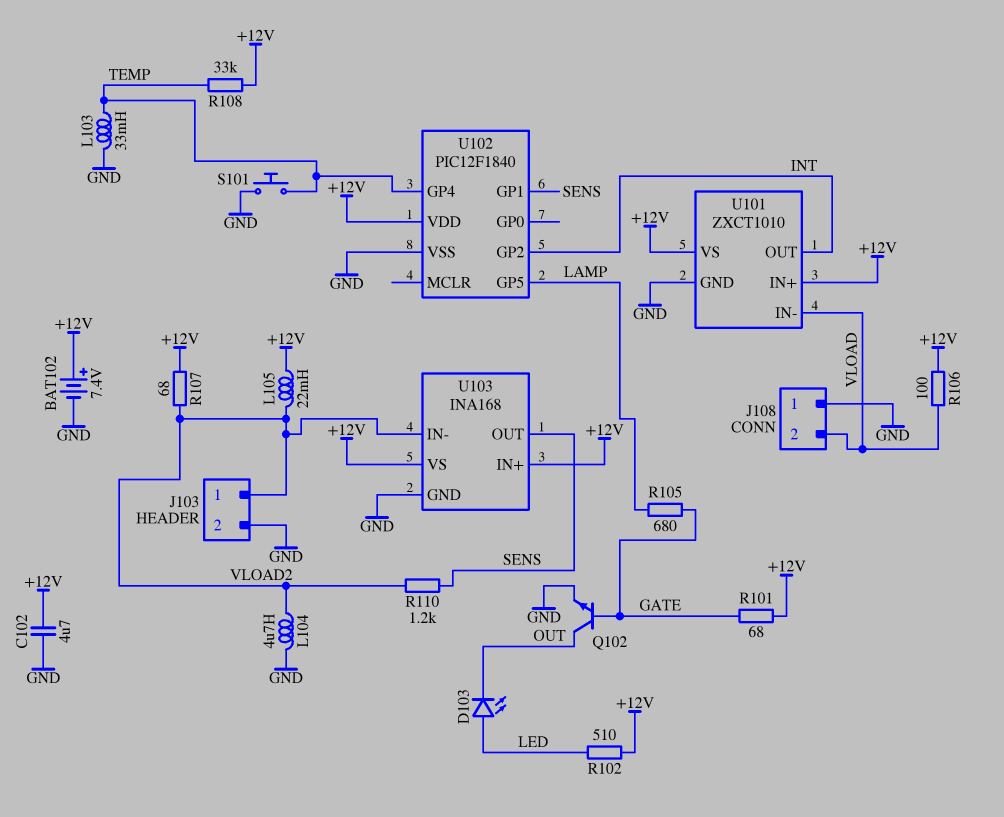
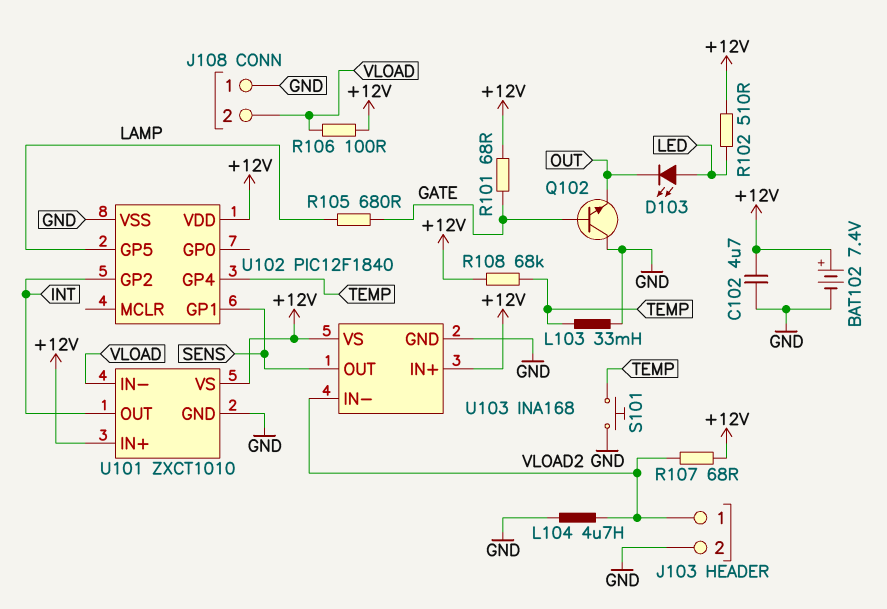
L105: 22mH (+12V, VLOAD2) -> none
Q102: NPN (B GATE, C OUT, E GND) -> NPN (B GATE, C GND, E OUT)
R108: 33k (+12V, TEMP) -> 68k (+12V, TEMP)
R110: 1.2k (SENS, VLOAD2) -> none

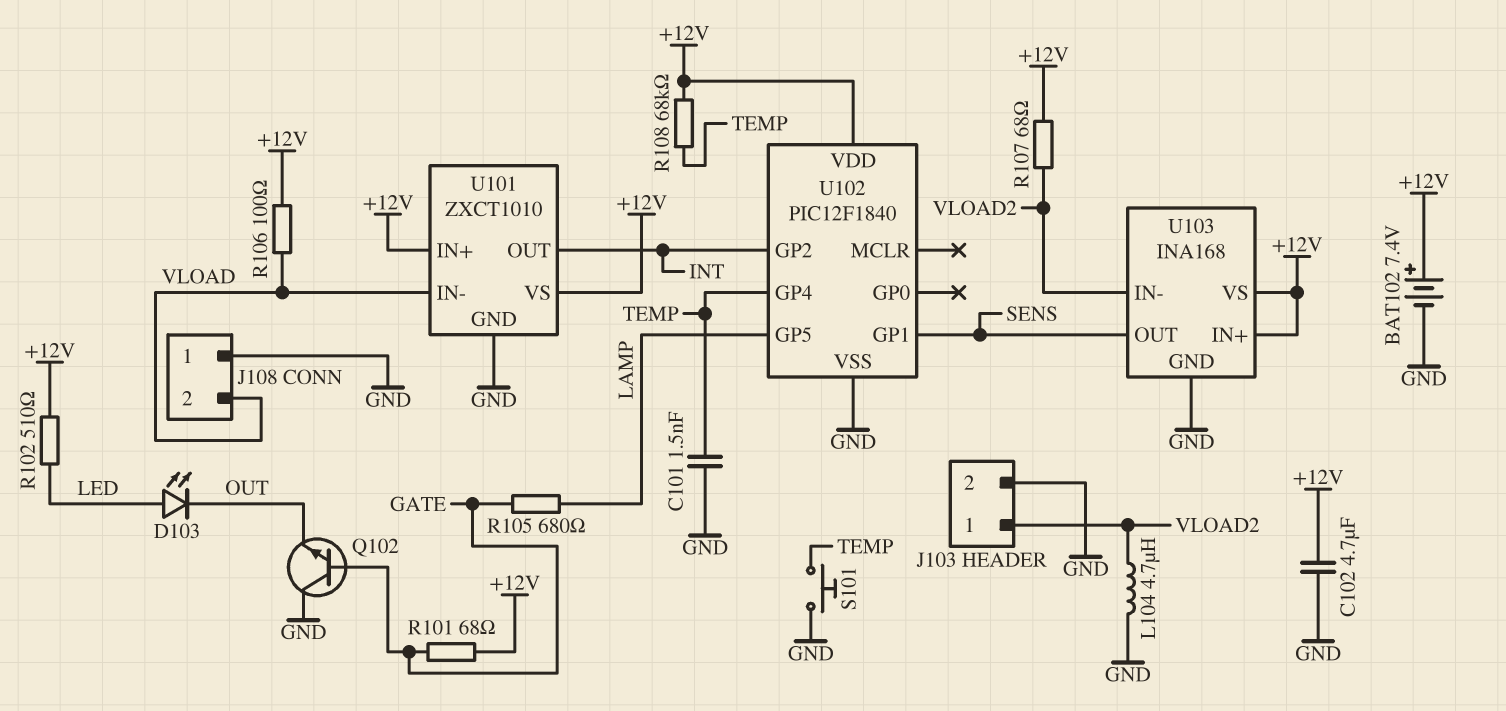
C101: none -> 1.5nF (GND, TEMP)
L103: 33mH (GND, TEMP) -> none

